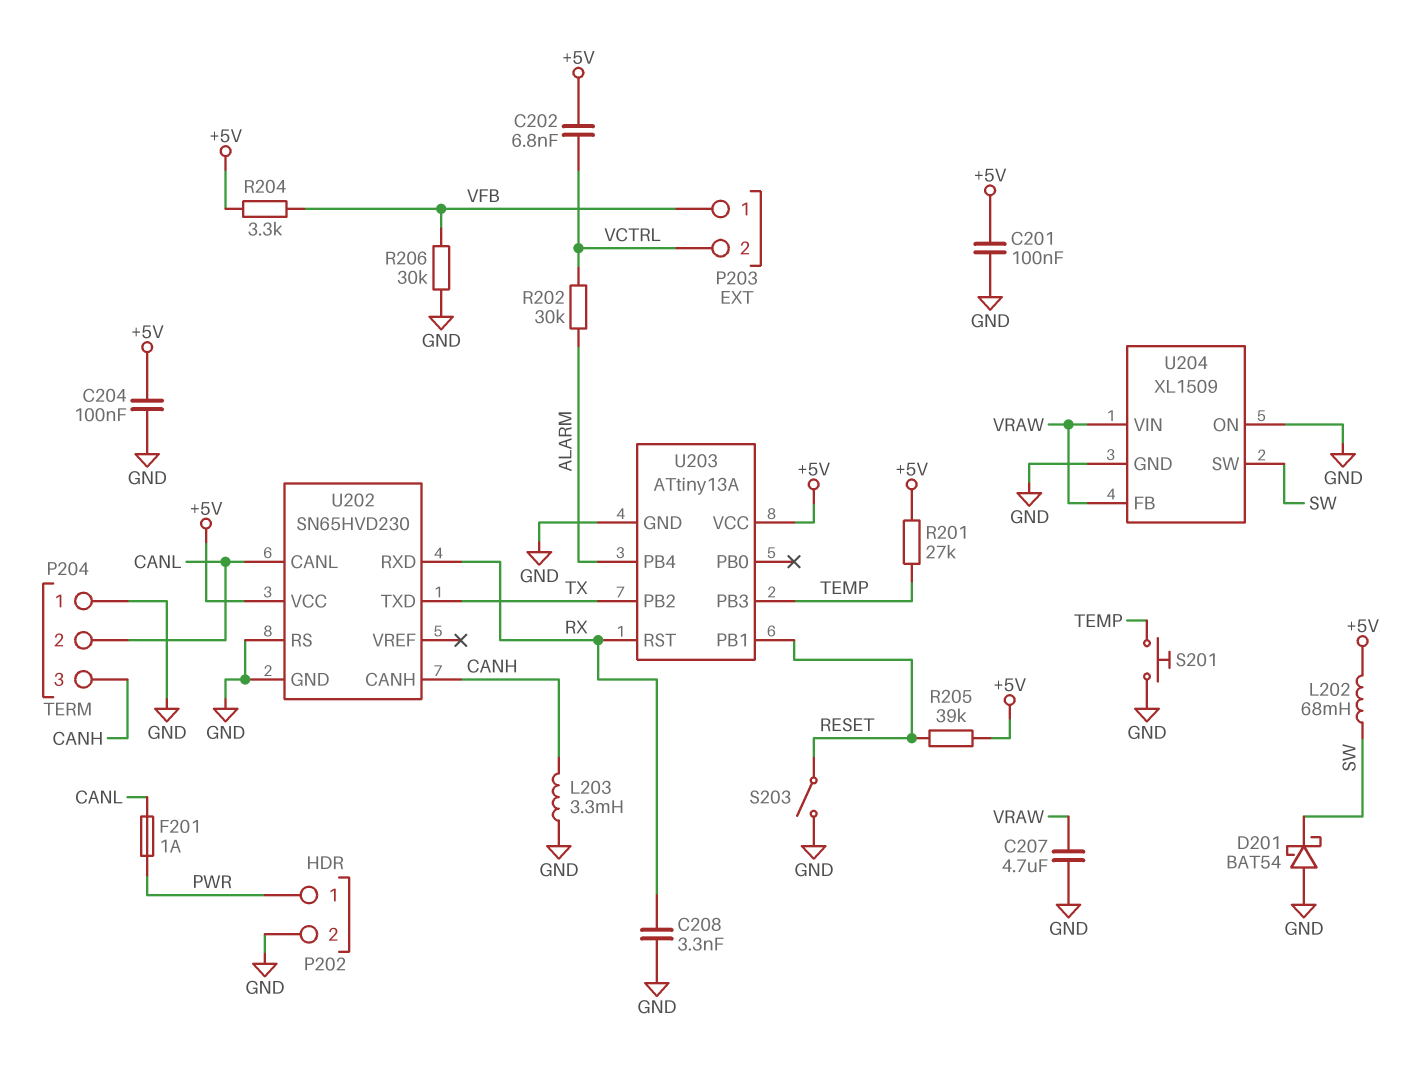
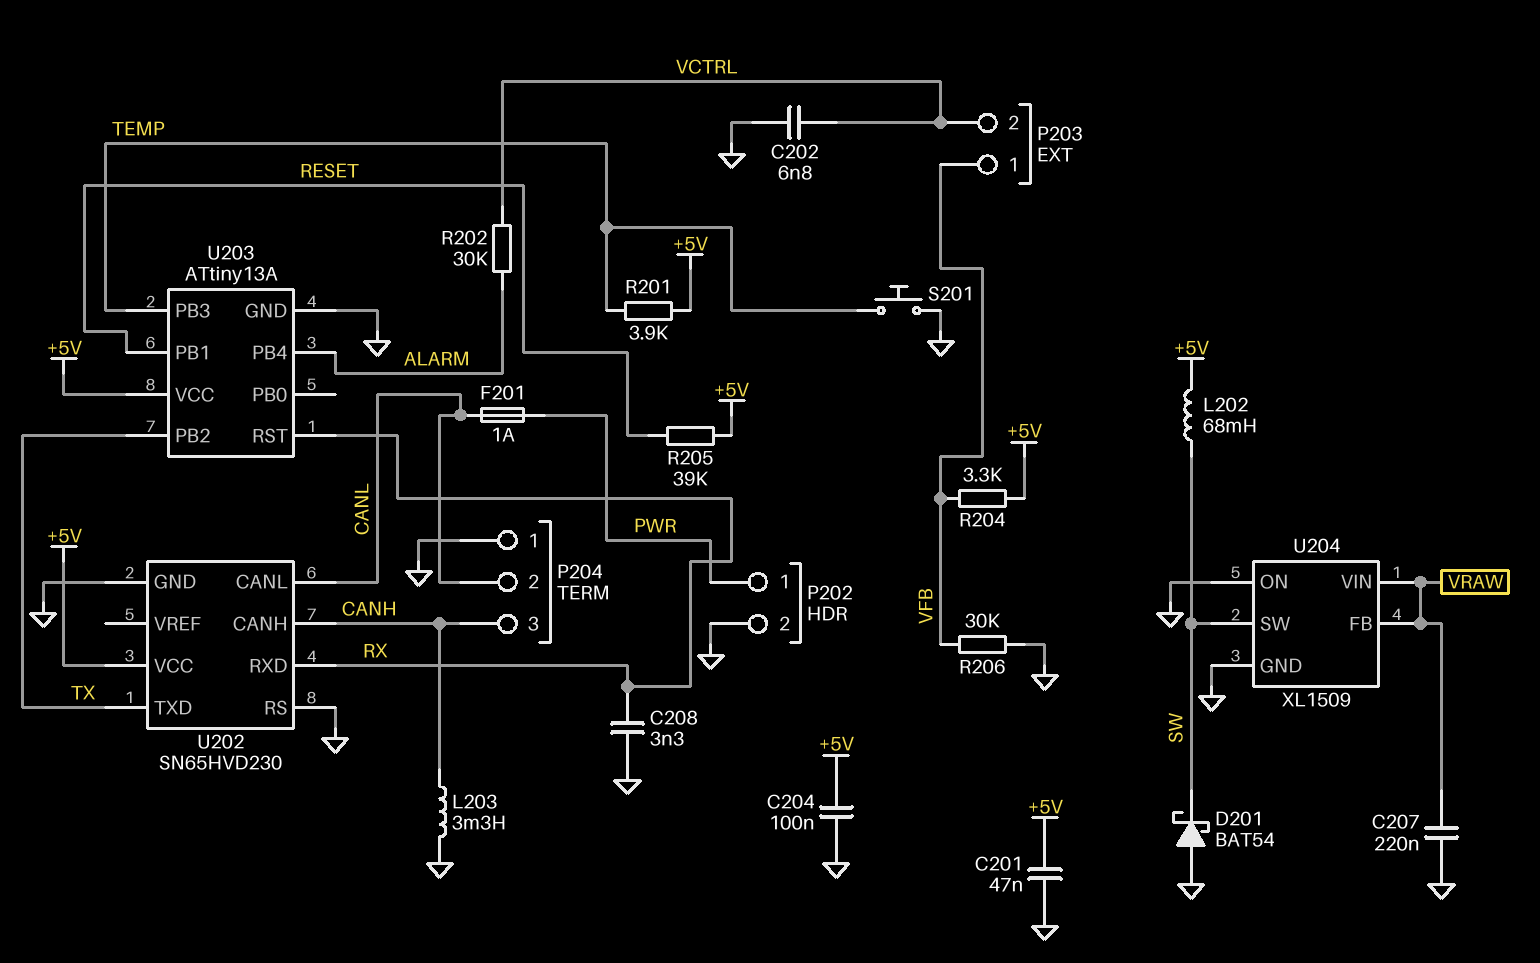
C201: 100nF (+5V, GND) -> 47nF (+5V, GND)
C202: 6.8nF (+5V, VCTRL) -> 6.8nF (GND, VCTRL)
C207: 4.7uF (GND, VRAW) -> 220nF (GND, VRAW)
R201: 27k (+5V, TEMP) -> 3.9k (+5V, TEMP)
S203: switch (GND, RESET) -> none

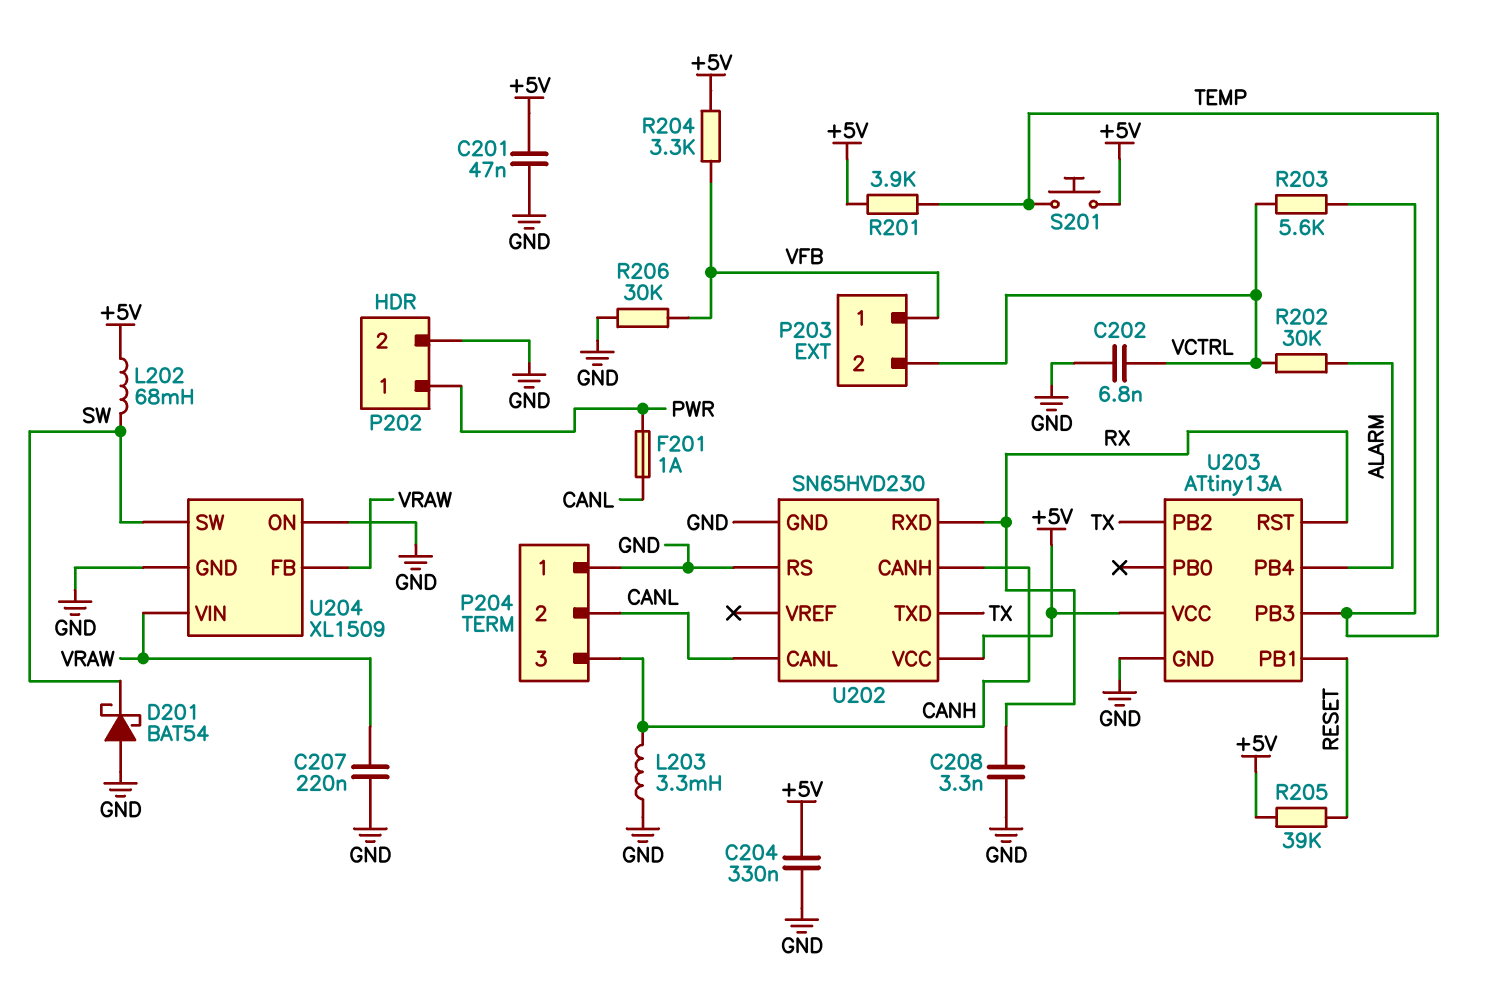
C204: 100nF (+5V, GND) -> 330nF (+5V, GND)
R203: none -> 5.6k (TEMP, VCTRL)
S201: button (GND, TEMP) -> button (+5V, TEMP)

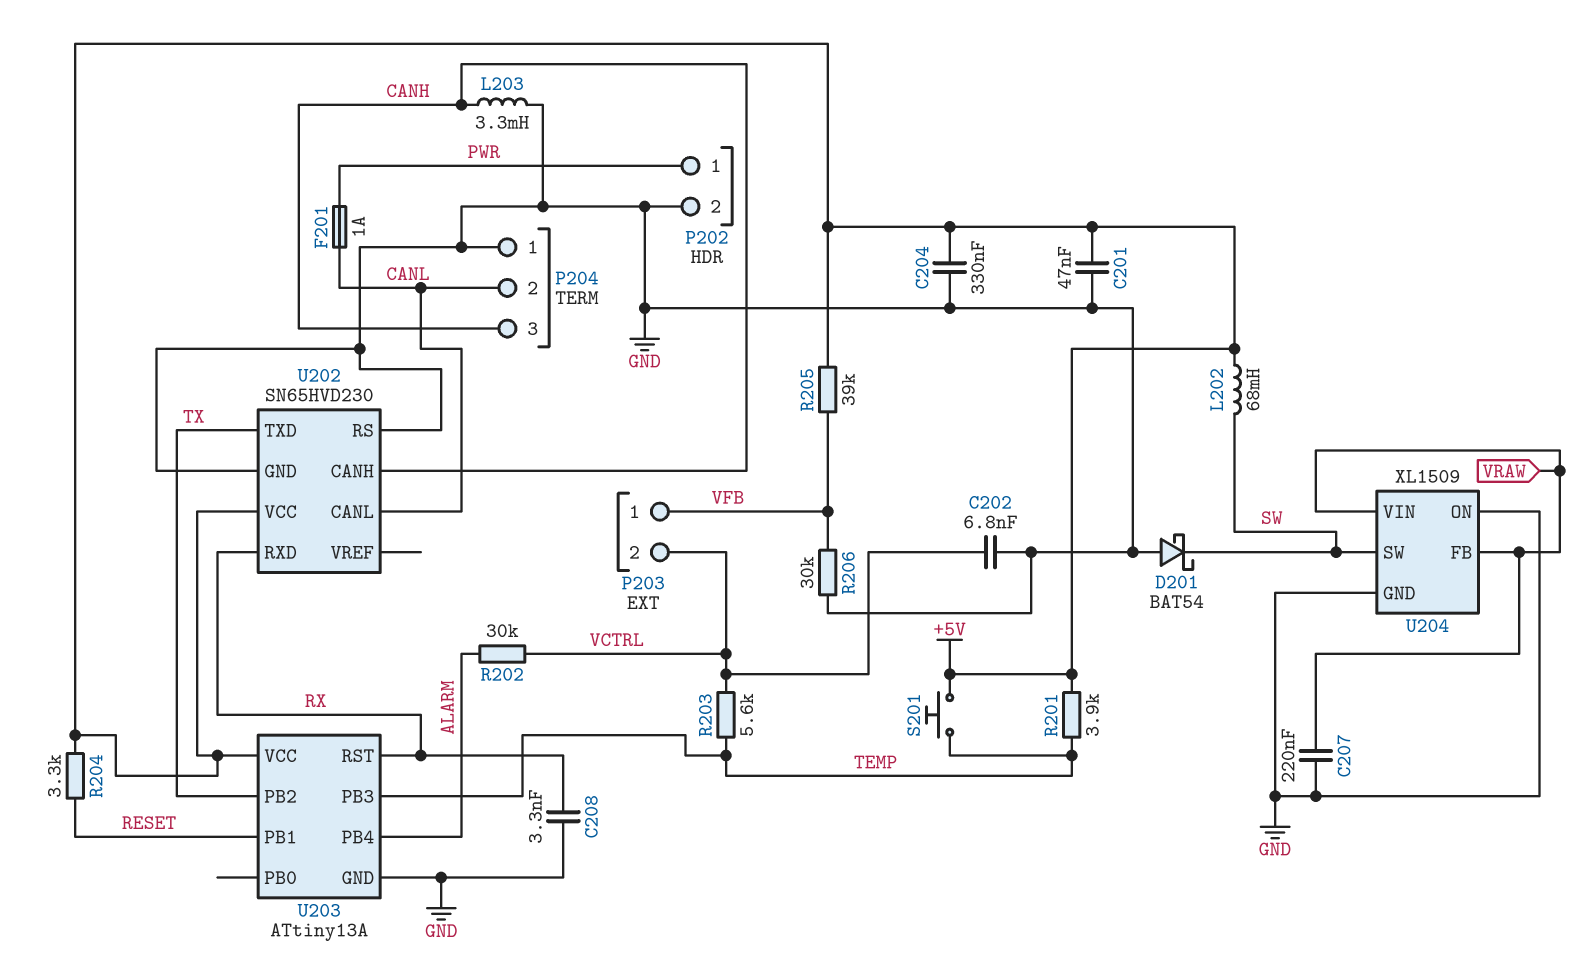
R204: 3.3k (+5V, VFB) -> 3.3k (+5V, RESET)
R205: 39k (+5V, RESET) -> 39k (+5V, VFB)

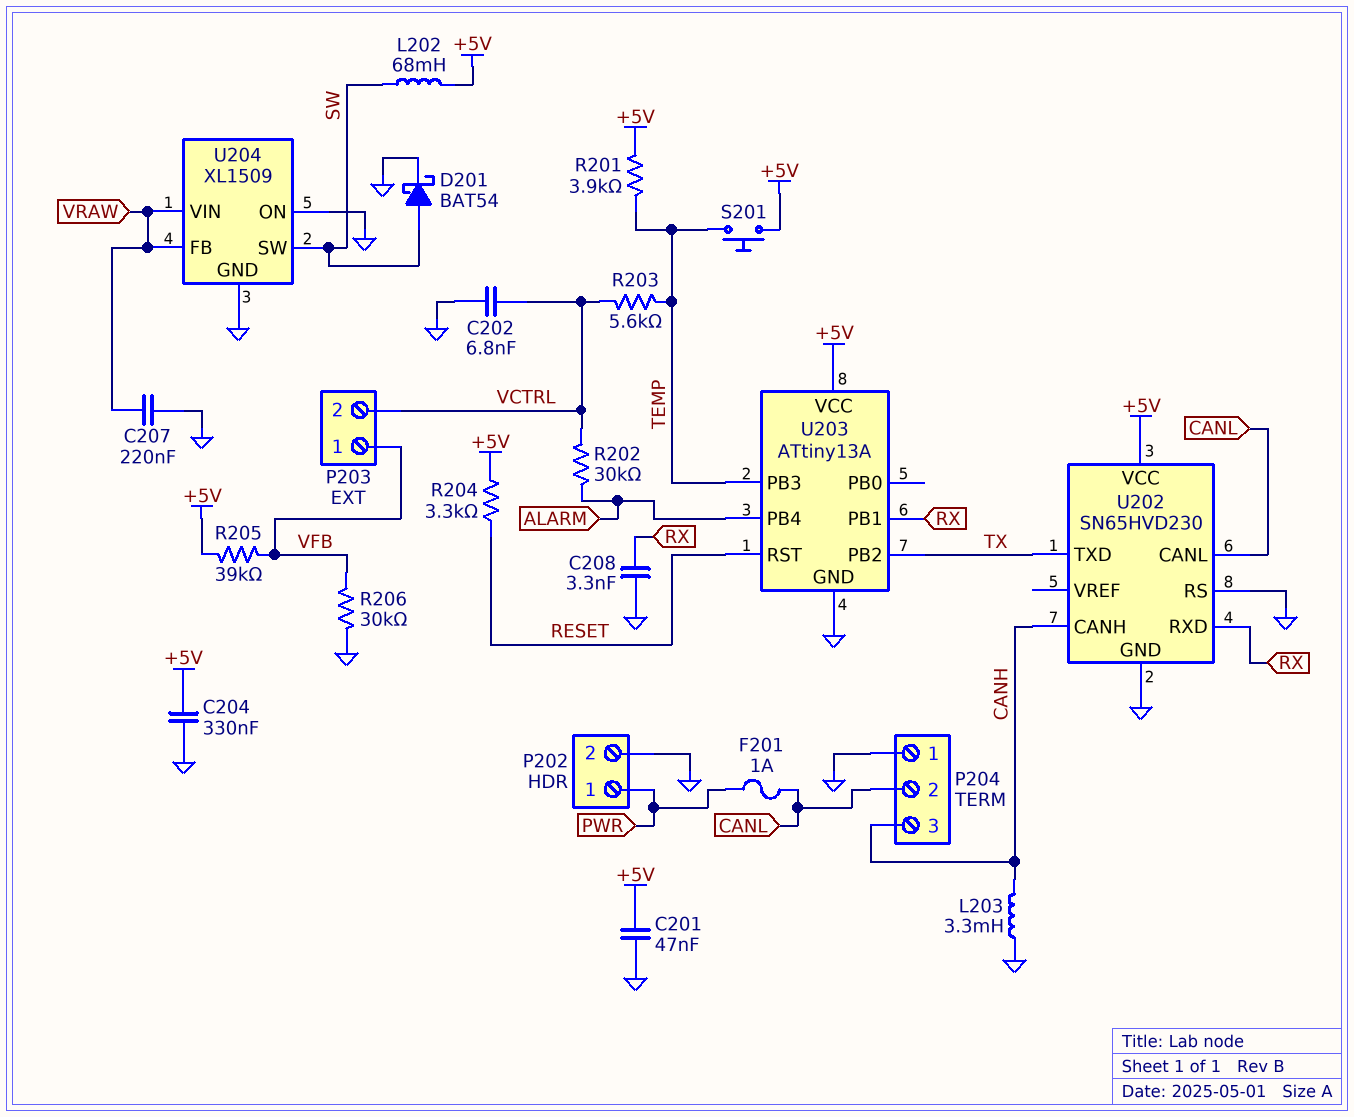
D201: schottky BAT54 (A GND, K SW) -> schottky BAT54 (A SW, K GND)
U203 pin PB1: RESET -> RX
U203 pin RST: RX -> RESET

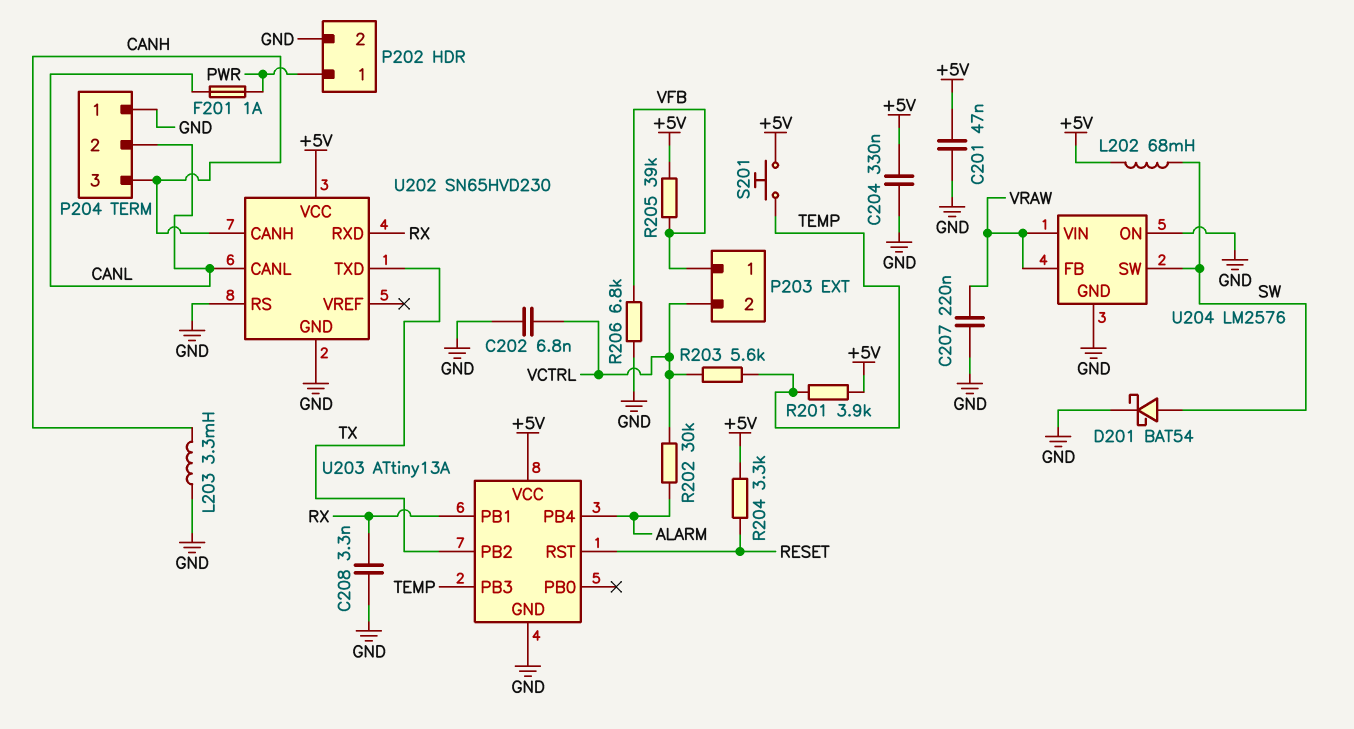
R206: 30k (GND, VFB) -> 6.8k (GND, VFB)
U204: XL1509 -> LM2576

